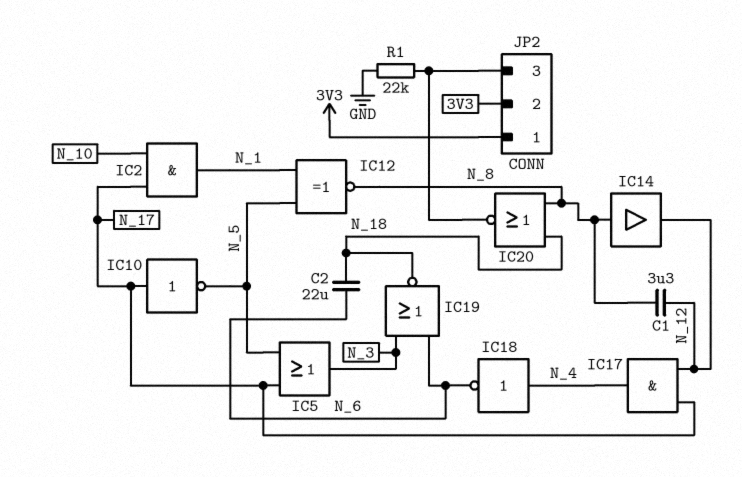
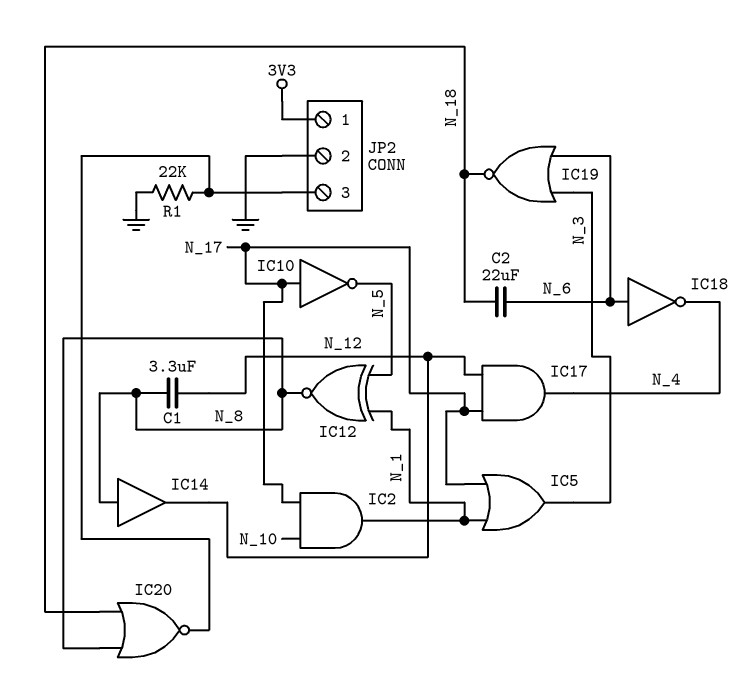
IC5: OR (in N_5, in N_17, out N_3) -> OR (in N_1, in N_17, out N_3)
IC18: NOT (in N_4, out N_6) -> NOT (in N_6, out N_4)
JP2 pin 2: 3V3 -> GND

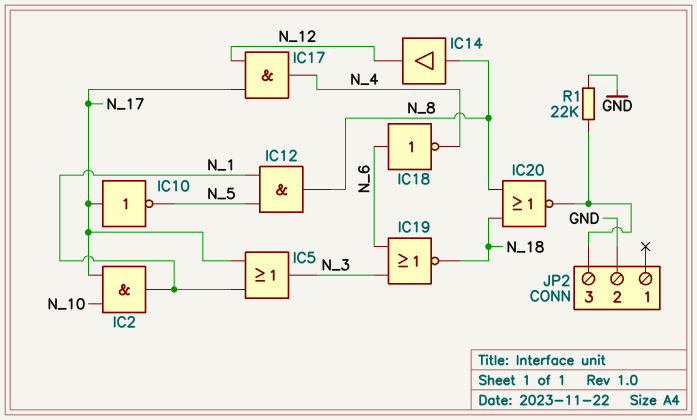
C1: 3.3uF (N_8, N_12) -> none
C2: 22uF (N_6, N_18) -> none
IC12: XNOR (in N_1, in N_5, out N_8) -> AND (in N_1, in N_5, out N_8)
JP2 pin 1: 3V3 -> none

